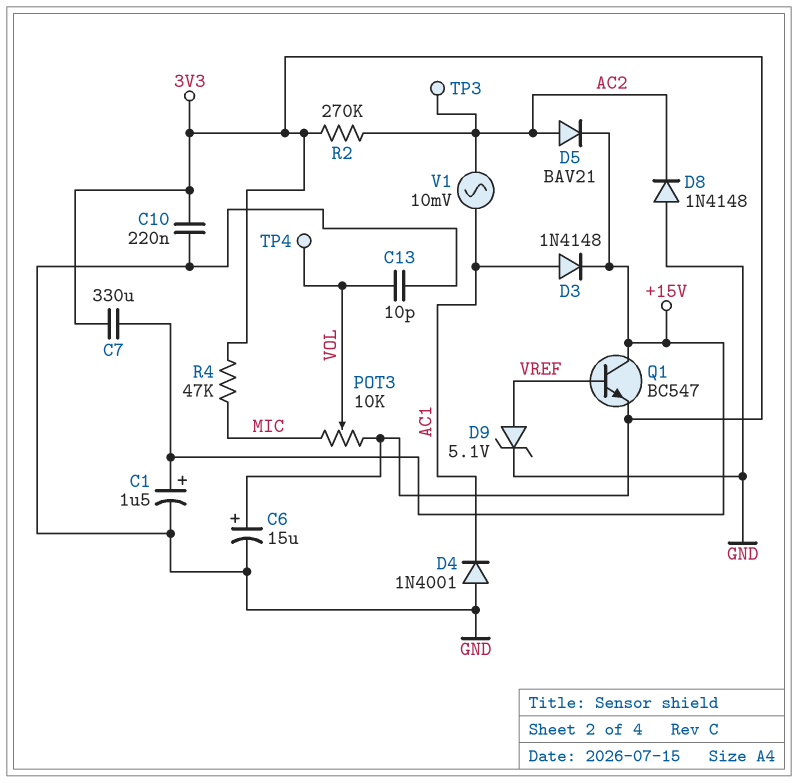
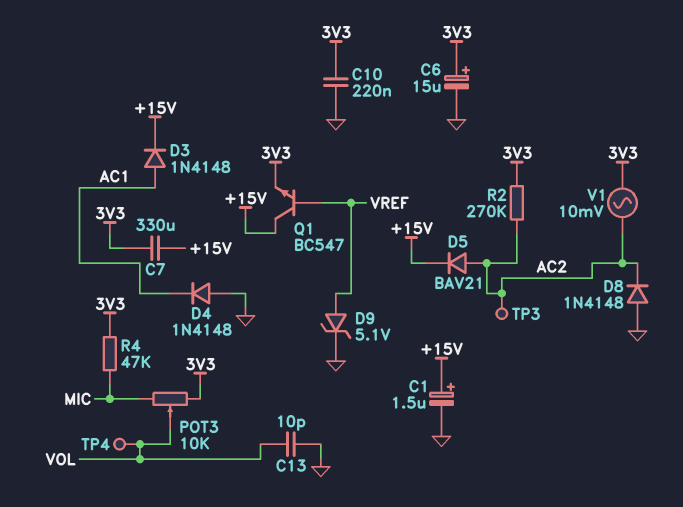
D4: diode 1N4001 (A GND, K AC1) -> diode 1N4148 (A GND, K AC1)
V1: AC 10mV (AC1, AC2) -> AC 10mV (3V3, AC2)

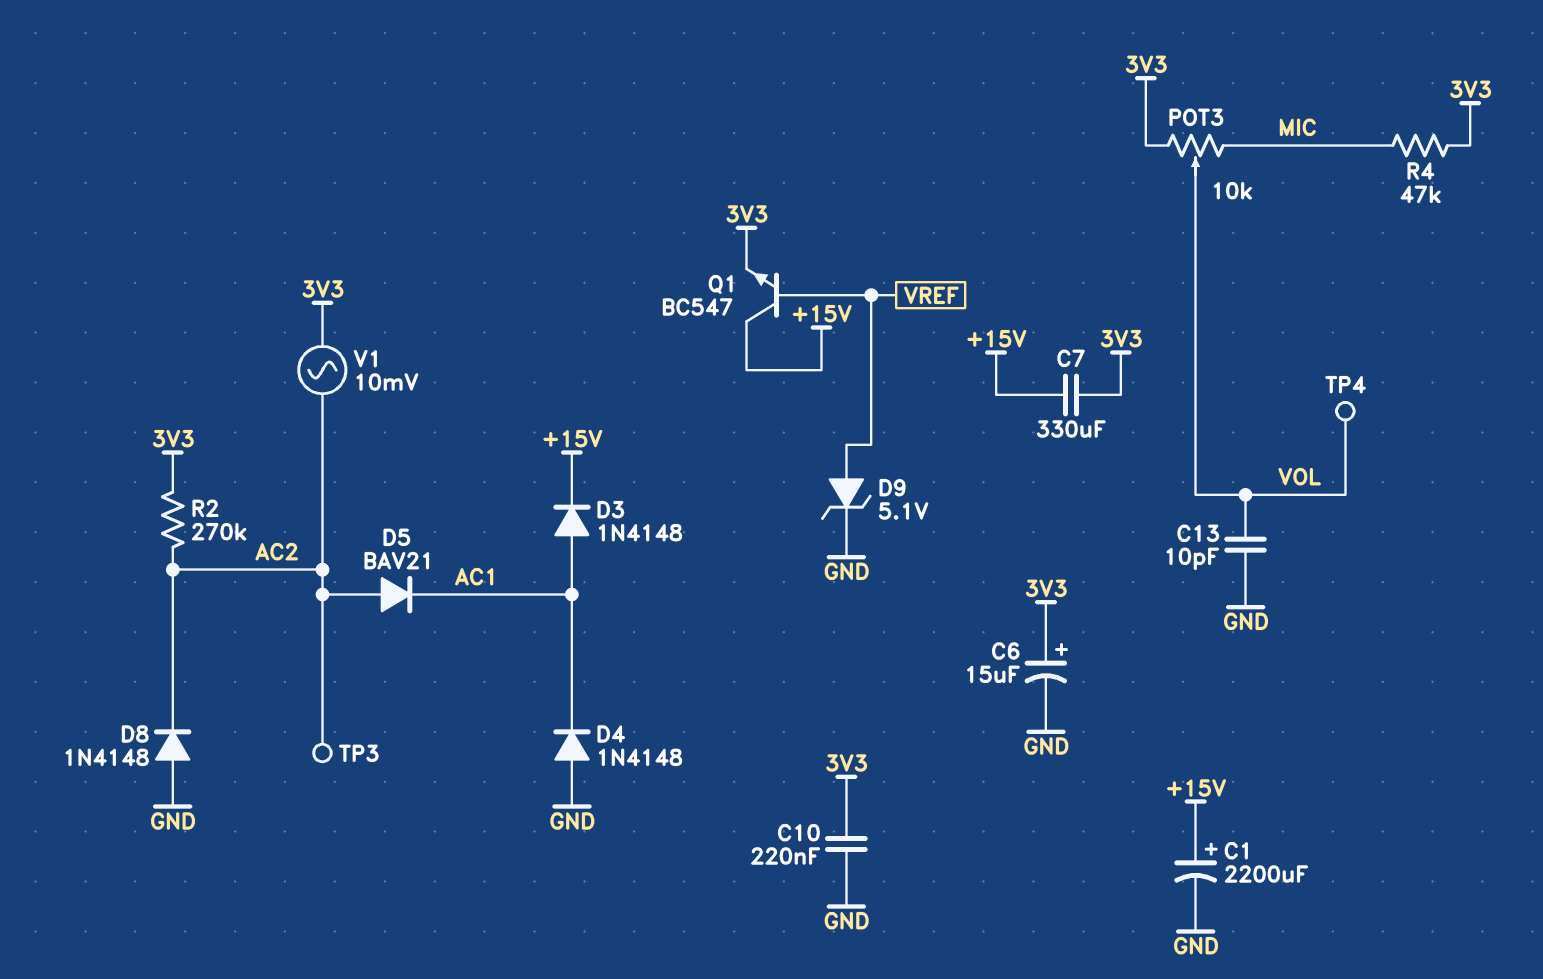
C1: 1.5uF (plus +15V, minus GND) -> 2200uF (plus +15V, minus GND)
D5: diode BAV21 (A AC2, K +15V) -> diode BAV21 (A AC2, K AC1)

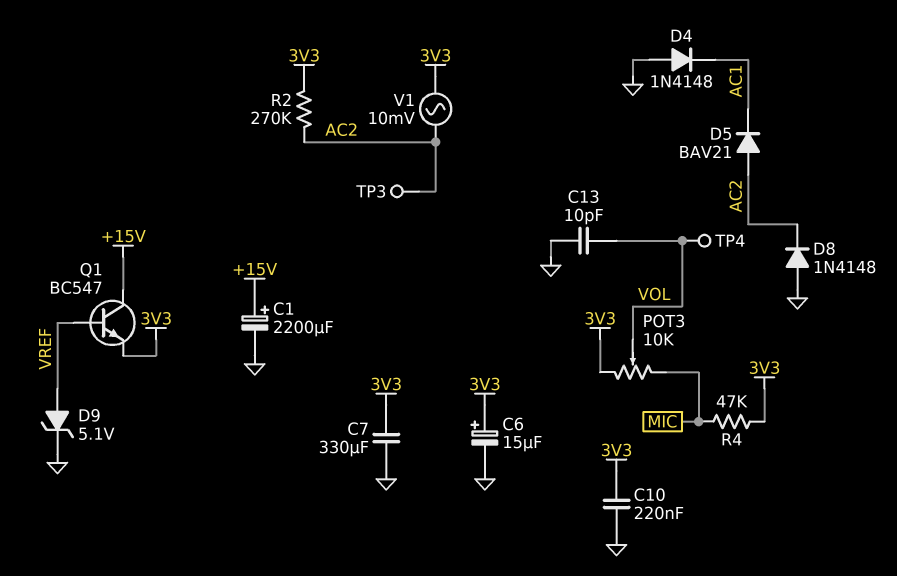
C7: 330uF (+15V, 3V3) -> 330uF (3V3, GND)
D3: diode 1N4148 (A AC1, K +15V) -> none

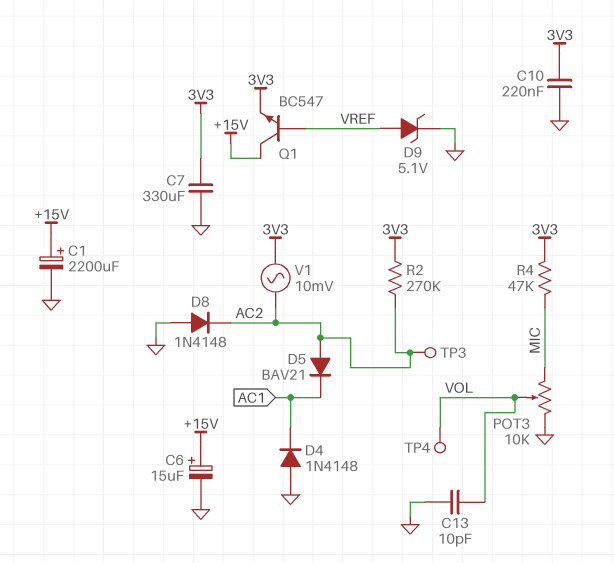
C6: 15uF (plus 3V3, minus GND) -> 15uF (plus +15V, minus GND)
POT3: 10k (3V3, MIC, wiper VOL) -> 10k (GND, MIC, wiper VOL)

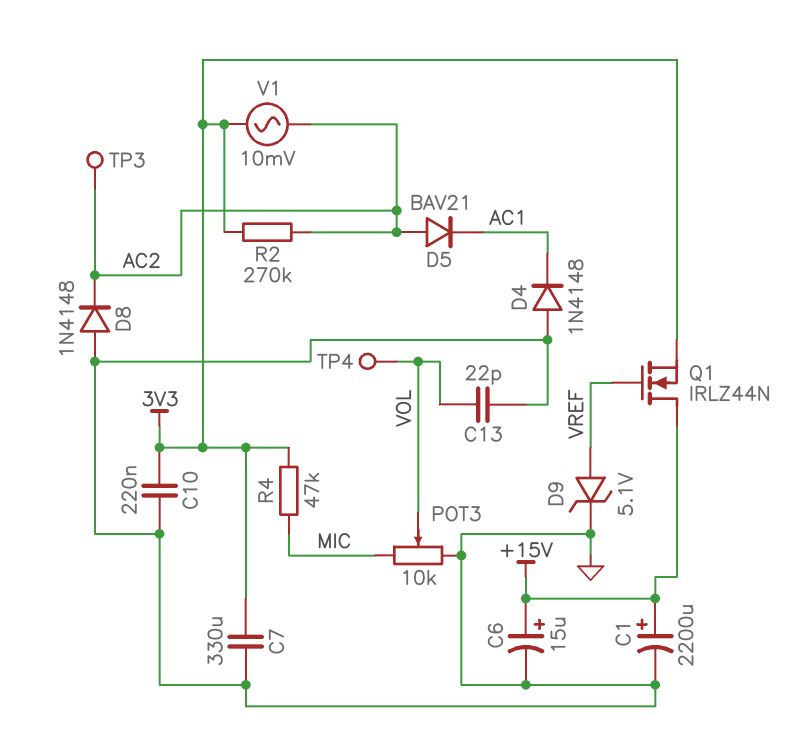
C13: 10pF (GND, VOL) -> 22pF (GND, VOL)
Q1: NPN BC547 (B VREF, C +15V, E 3V3) -> NMOS IRLZ44N (G VREF, D +15V, S 3V3)

